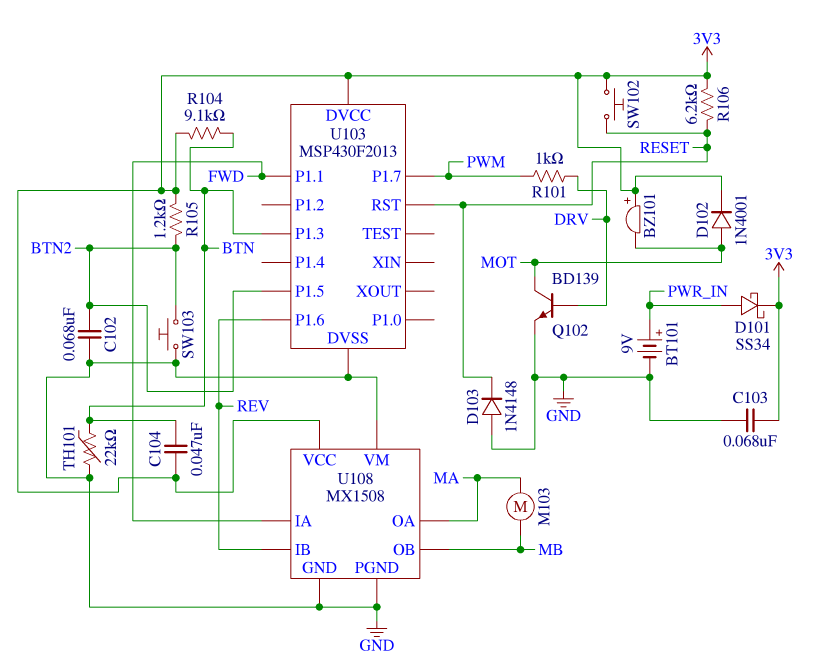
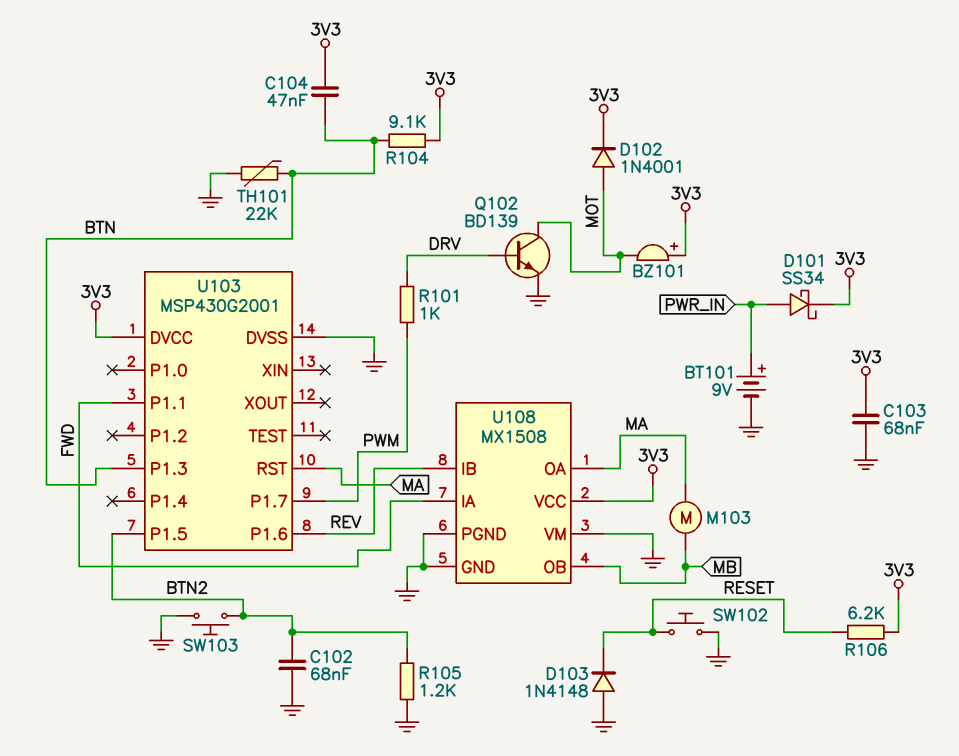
R105: 1.2k (3V3, BTN2) -> 1.2k (BTN2, GND)
SW102: button (3V3, RESET) -> button (GND, RESET)
U103: MSP430F2013 -> MSP430G2001
U103 pin RST: RESET -> MA

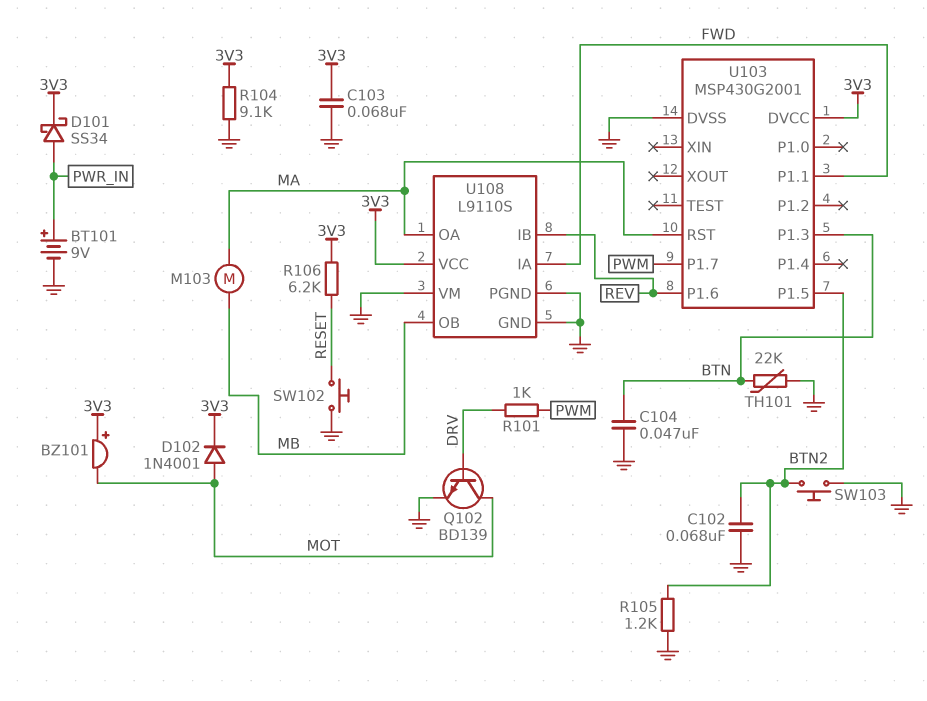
C104: 47nF (3V3, BTN) -> 47nF (BTN, GND)
D103: diode 1N4148 (A GND, K RESET) -> none
R104: 9.1k (3V3, BTN) -> 9.1k (3V3, GND)
U108: MX1508 -> L9110S

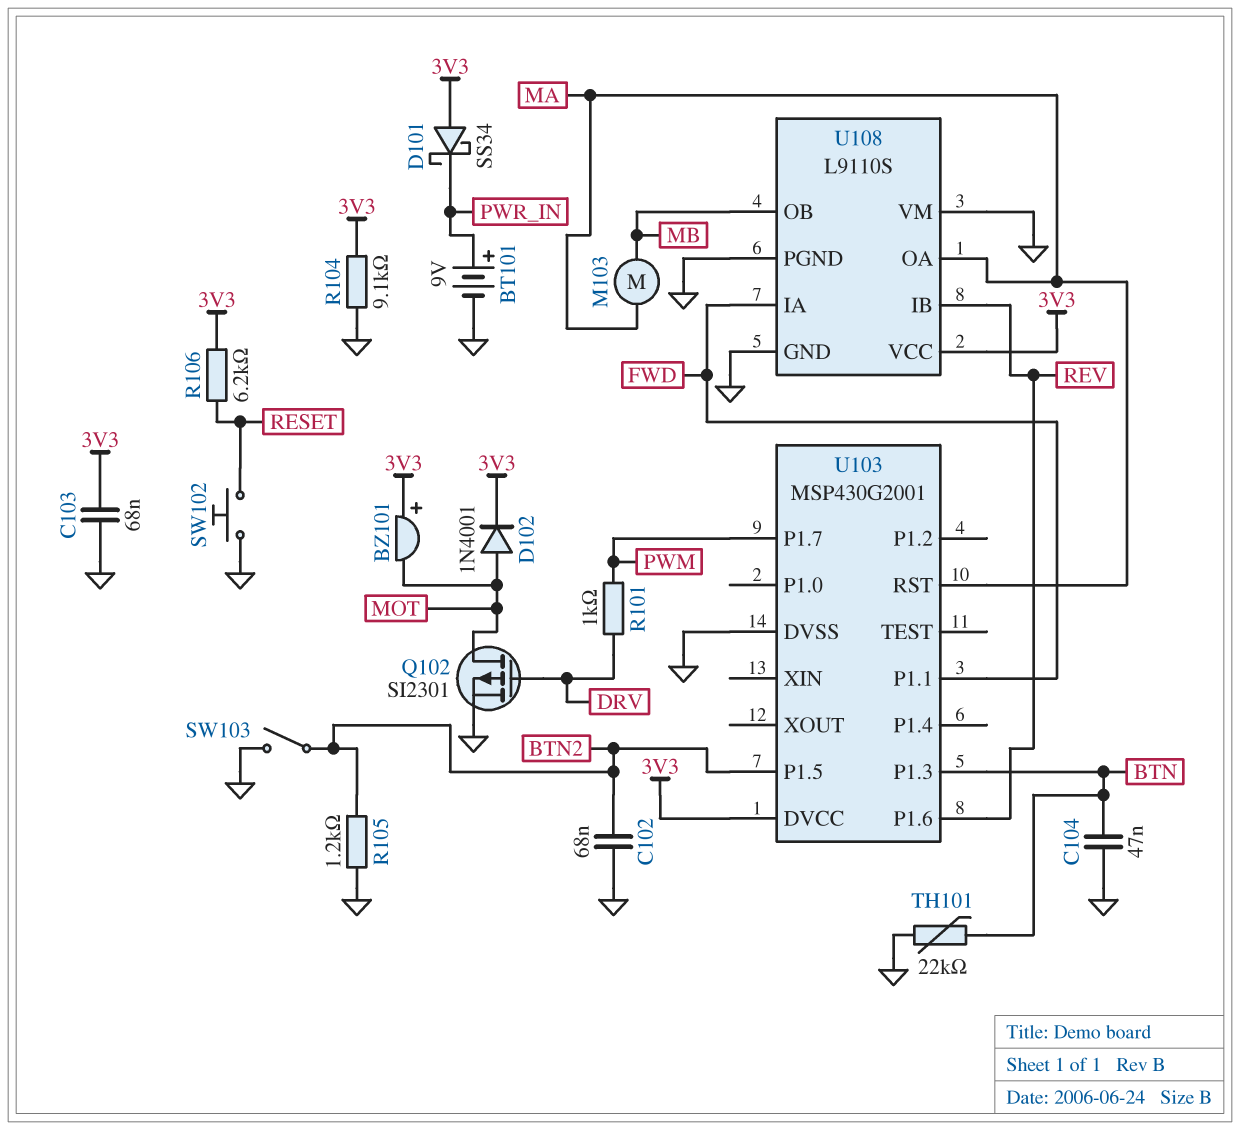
D101: schottky SS34 (A PWR_IN, K 3V3) -> schottky SS34 (A 3V3, K PWR_IN)
Q102: NPN BD139 (B DRV, C MOT, E GND) -> PMOS SI2301 (G DRV, D MOT, S GND)
SW103: button (BTN2, GND) -> switch (BTN2, GND)

